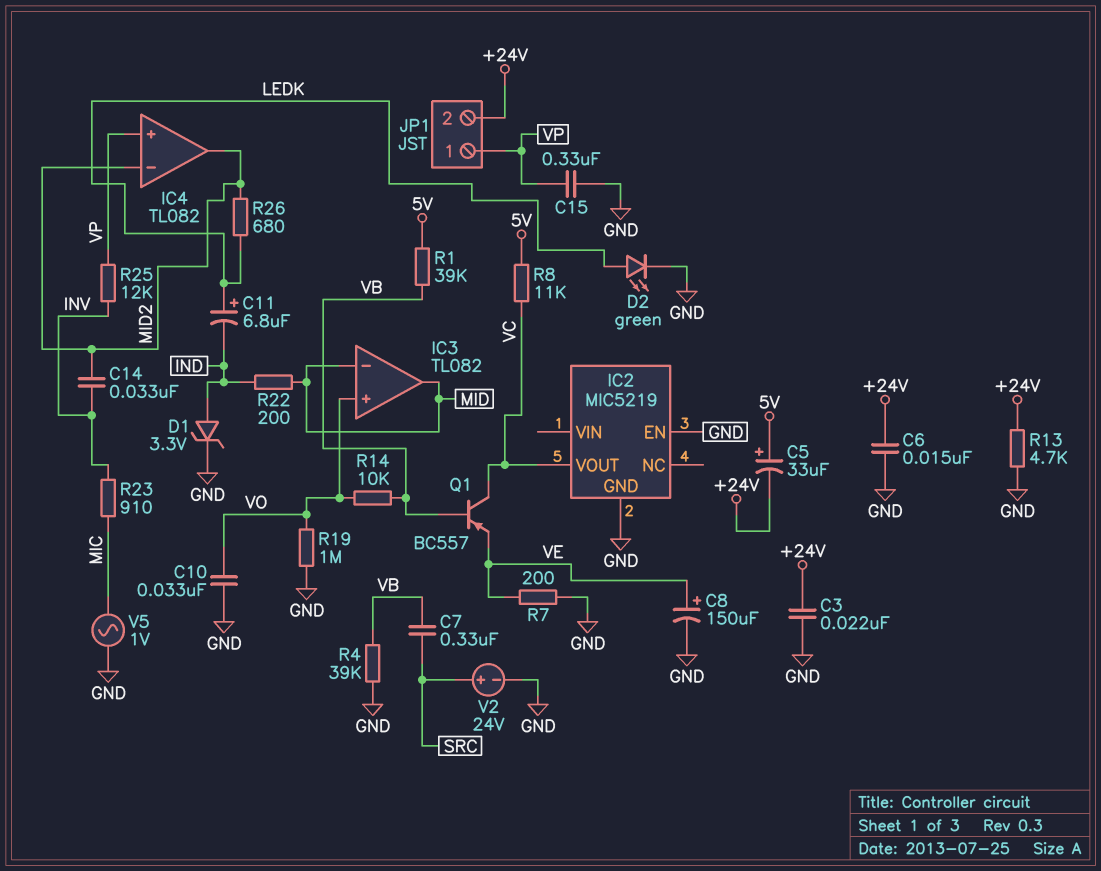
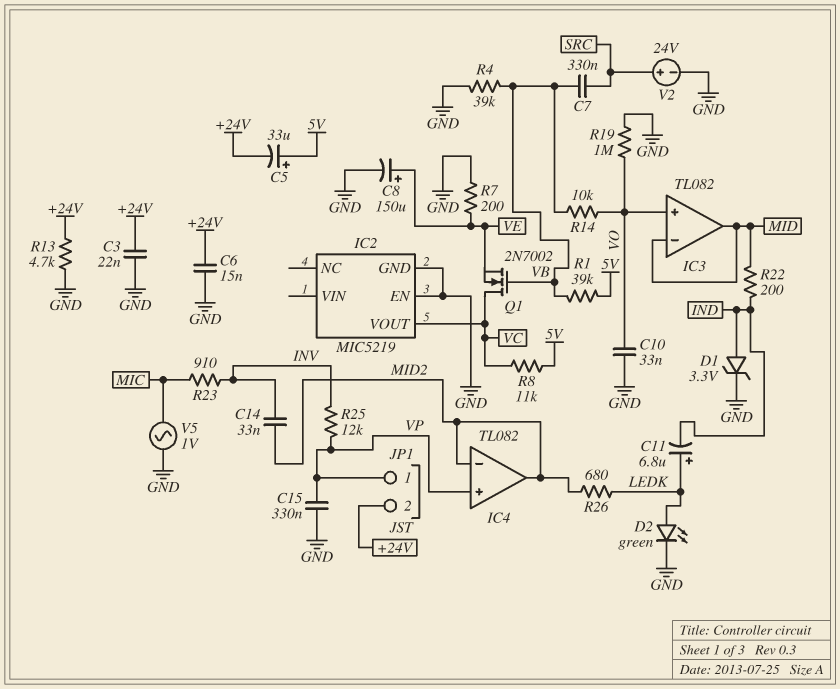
Q1: PNP BC557 (B VB, C VC, E VE) -> NMOS 2N7002 (G VB, D VC, S VE)

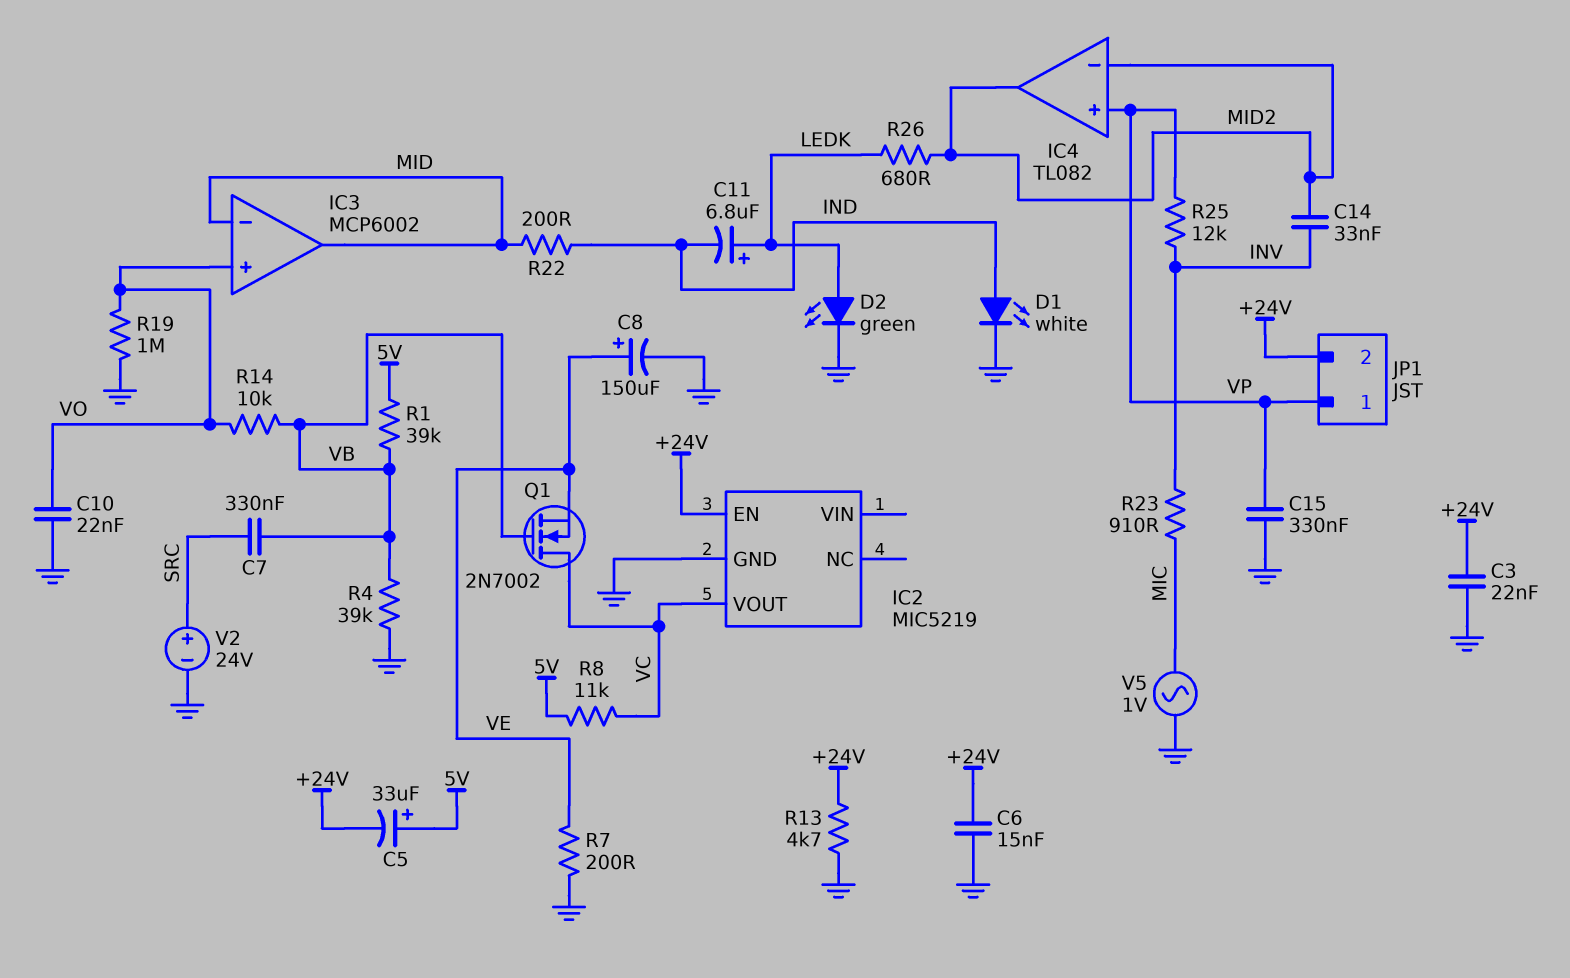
C10: 33nF (GND, VO) -> 22nF (GND, VO)
D1: zener 3.3V (A IND, K GND) -> LED white (A IND, K GND)
IC2 pin EN: GND -> +24V
IC3: TL082 -> MCP6002

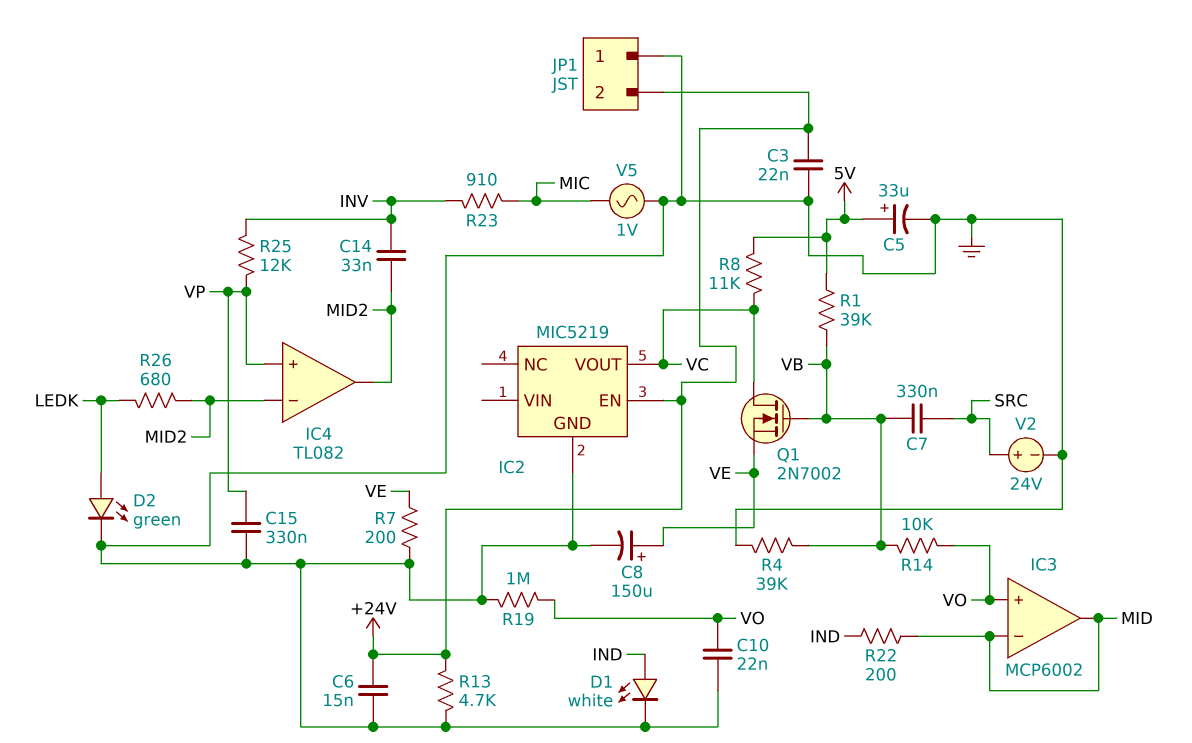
C5: 33uF (plus 5V, minus +24V) -> 33uF (plus 5V, minus GND)
C11: 6.8uF (plus LEDK, minus IND) -> none
JP1 pin 1: VP -> GND

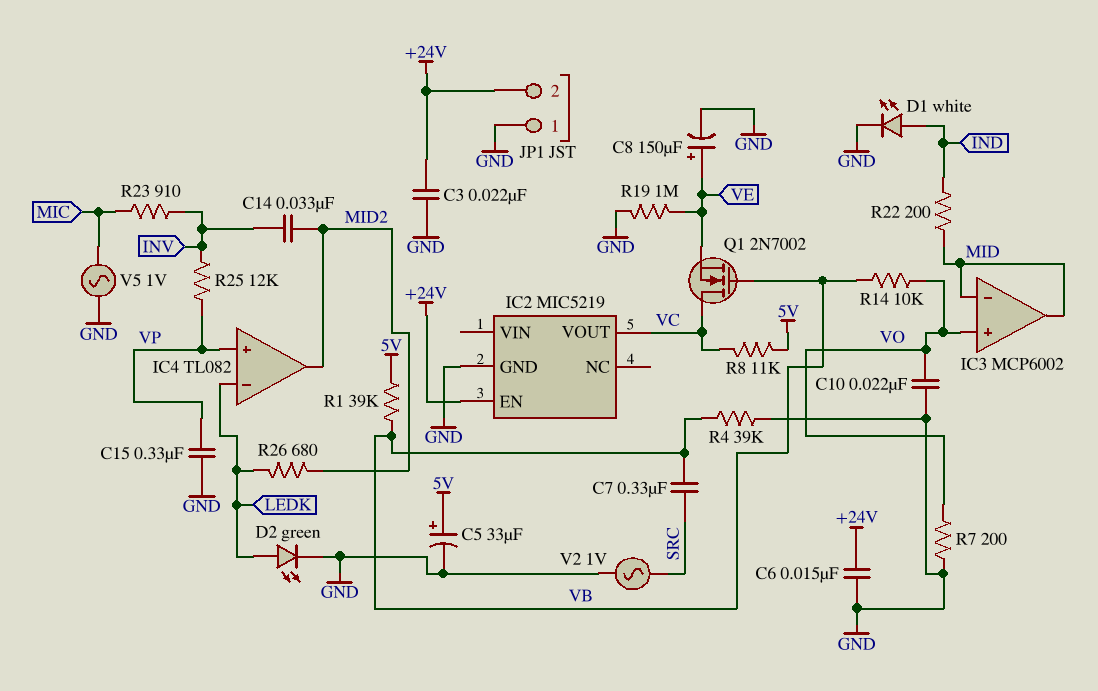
IC4 pin in-: MID2 -> LEDK
R7: 200 (GND, VE) -> 200 (GND, VO)
R13: 4.7k (+24V, GND) -> none
R19: 1M (GND, VO) -> 1M (GND, VE)
V2: 24V (plus SRC, minus GND) -> AC 1V (GND, SRC)

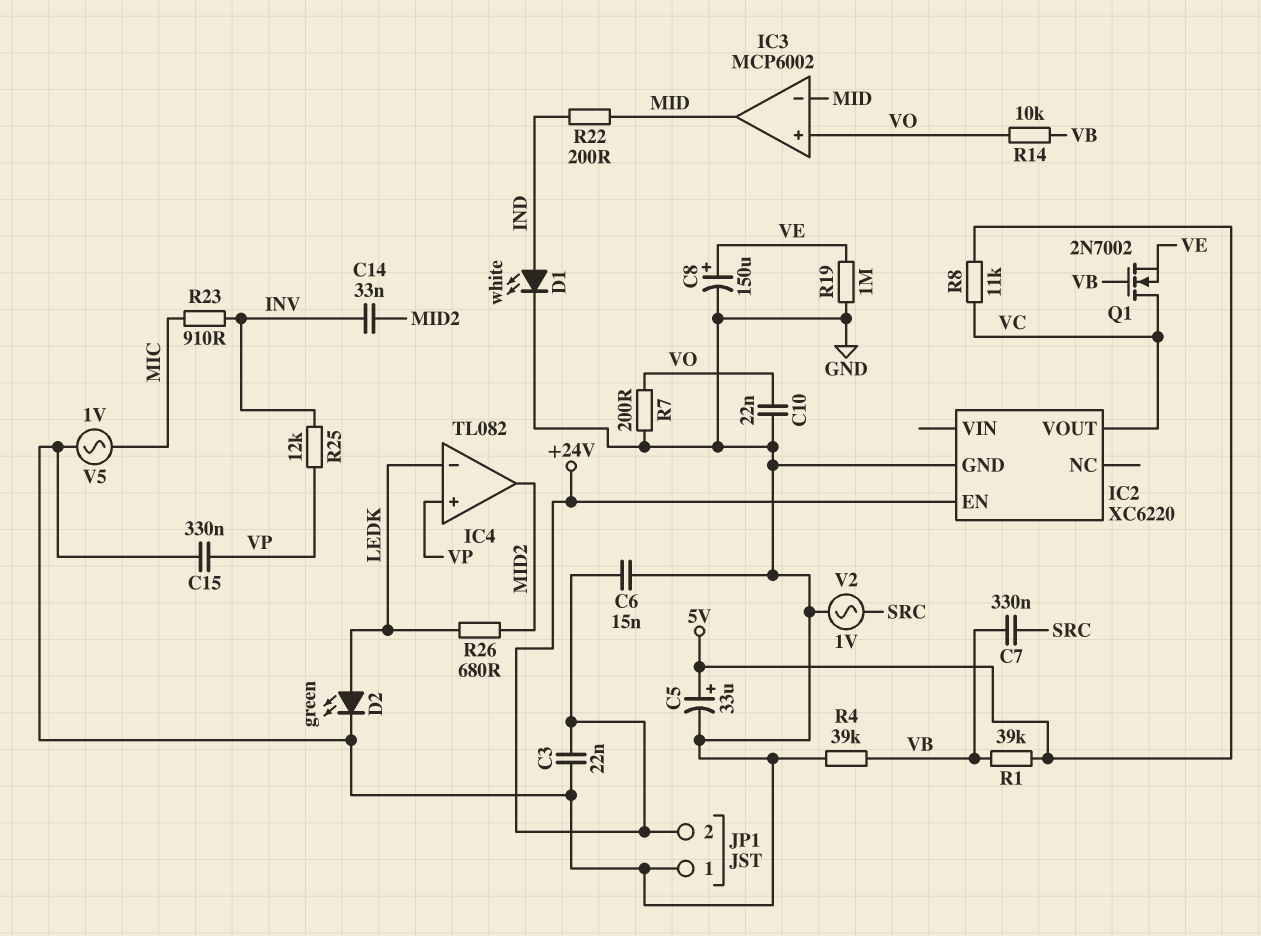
IC2: MIC5219 -> XC6220

